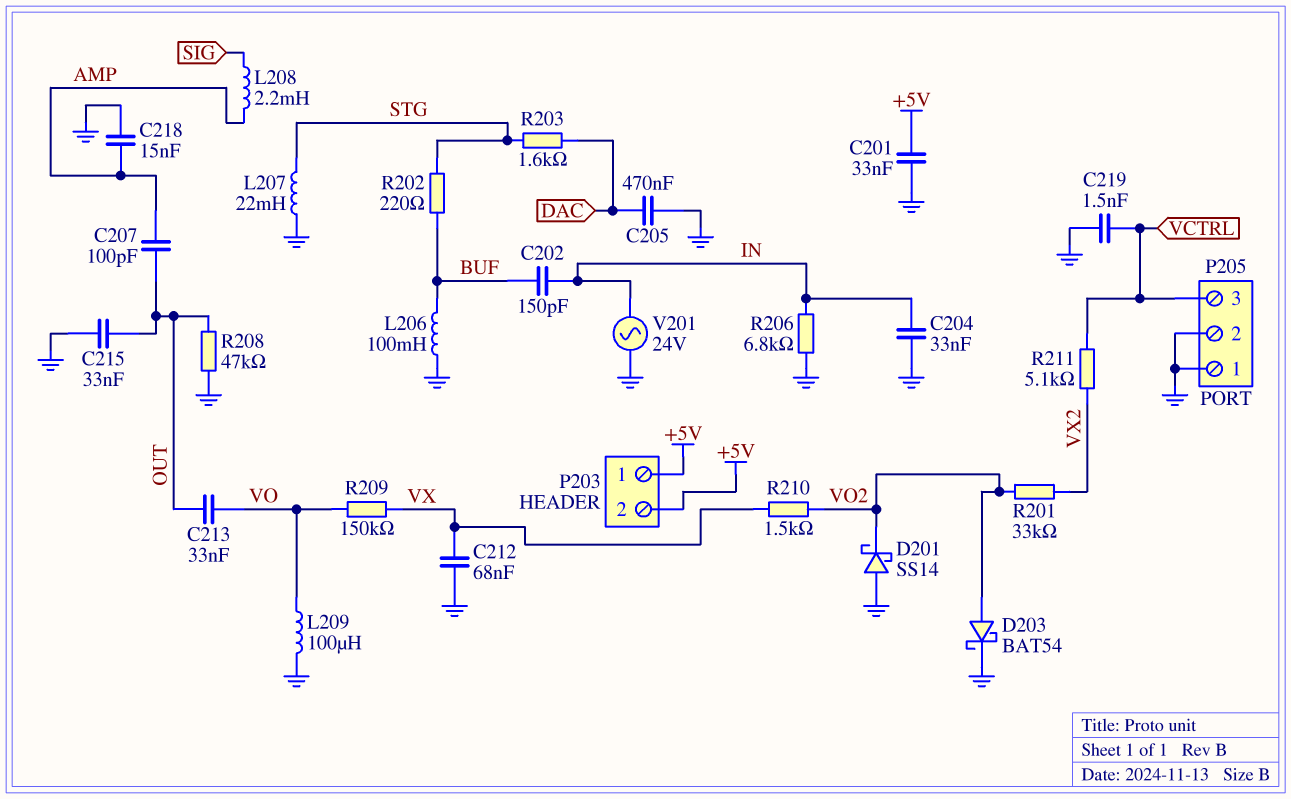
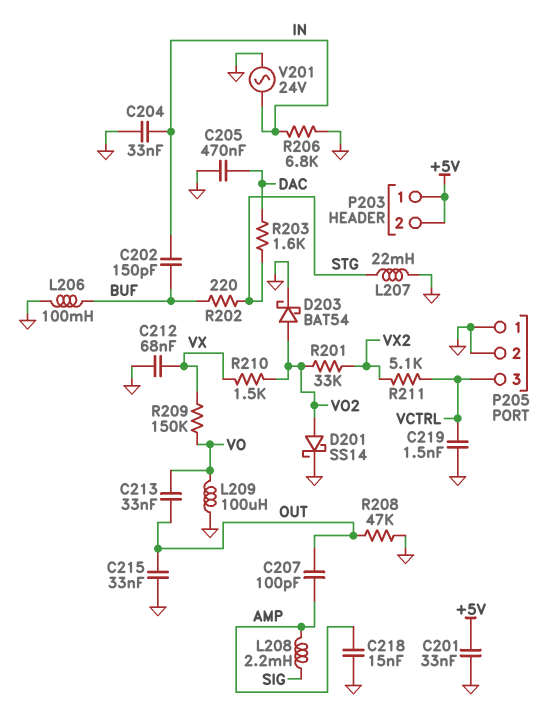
D201: schottky SS14 (A GND, K VO2) -> schottky SS14 (A VO2, K GND)

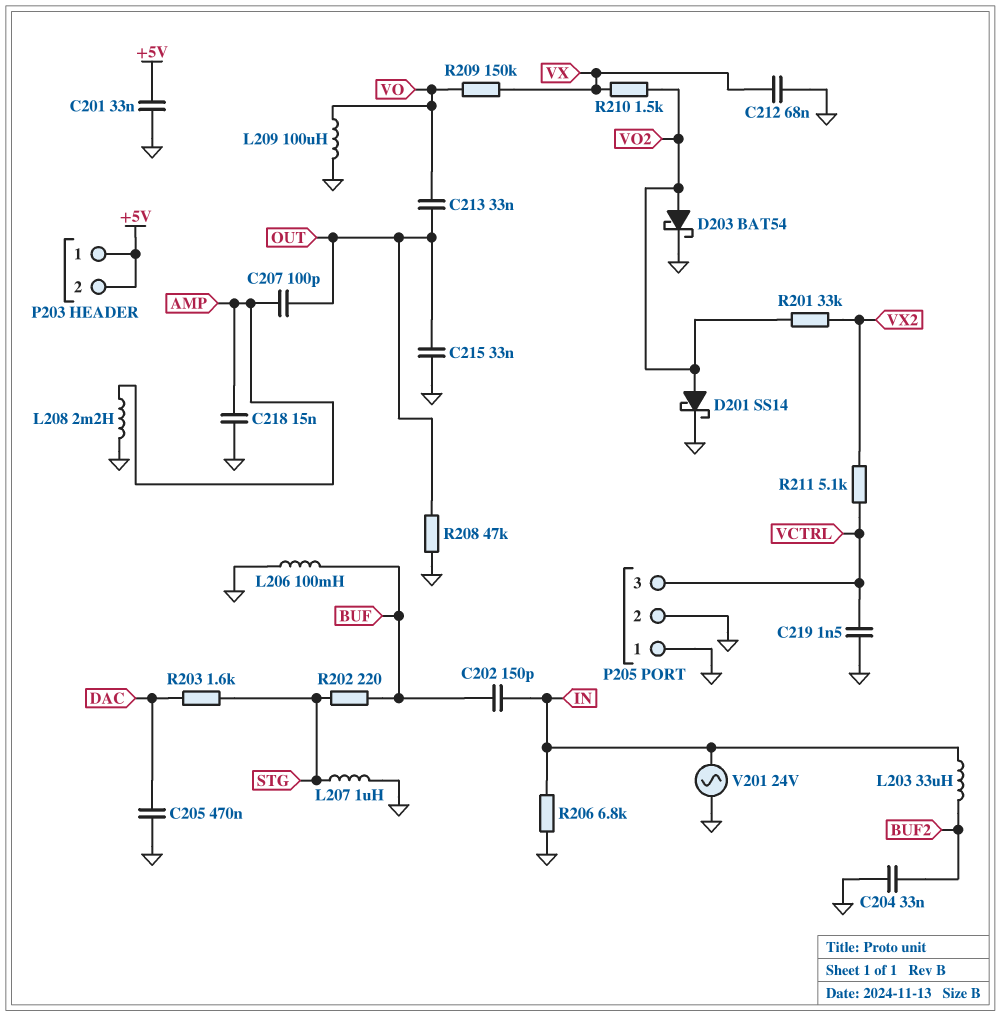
C204: 33nF (GND, IN) -> 33nF (BUF2, GND)
L203: none -> 33uH (BUF2, IN)
L207: 22mH (GND, STG) -> 1uH (GND, STG)
L208: 2.2mH (AMP, SIG) -> 2.2mH (AMP, GND)

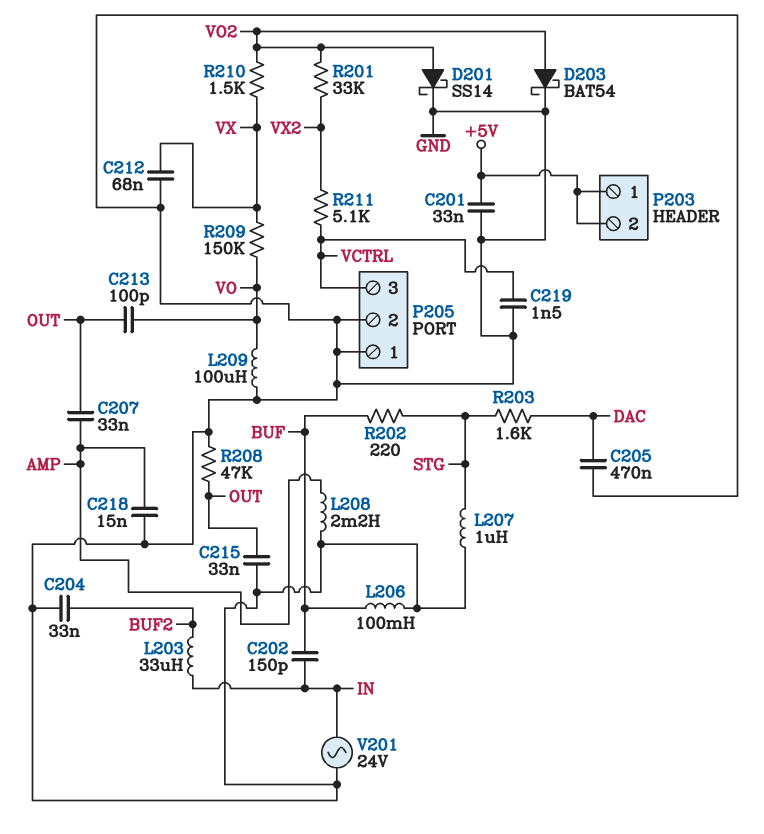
C207: 100pF (AMP, OUT) -> 33nF (AMP, OUT)
C213: 33nF (OUT, VO) -> 100pF (OUT, VO)
R206: 6.8k (GND, IN) -> none

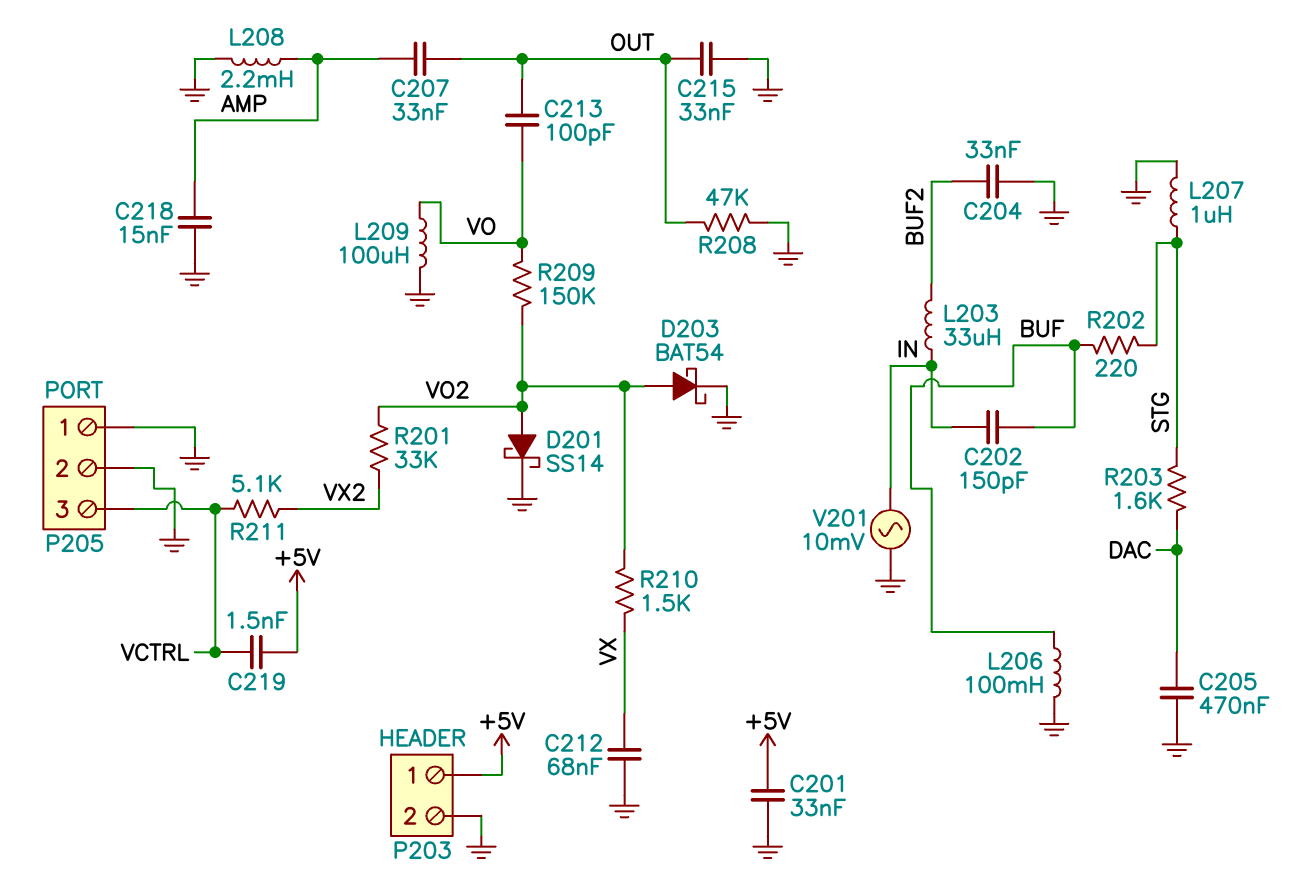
C219: 1.5nF (GND, VCTRL) -> 1.5nF (+5V, VCTRL)
P203 pin 2: +5V -> GND
R209: 150k (VO, VX) -> 150k (VO, VO2)
V201: AC 24V (GND, IN) -> AC 10mV (GND, IN)

